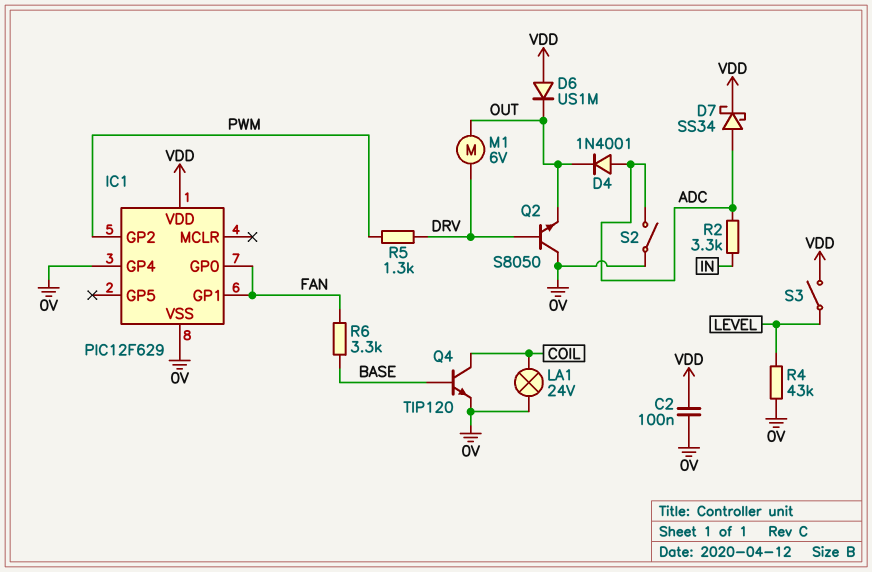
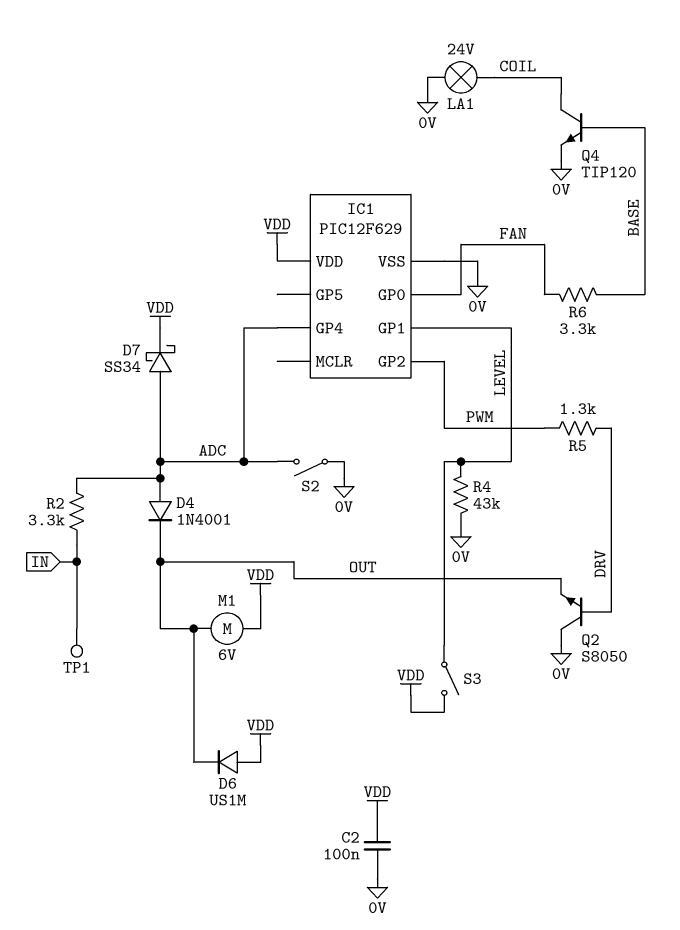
IC1 pin GP1: FAN -> LEVEL
IC1 pin GP4: 0V -> ADC
M1: motor 6V (DRV, OUT) -> motor 6V (OUT, VDD)
TP1: none -> test point (IN)

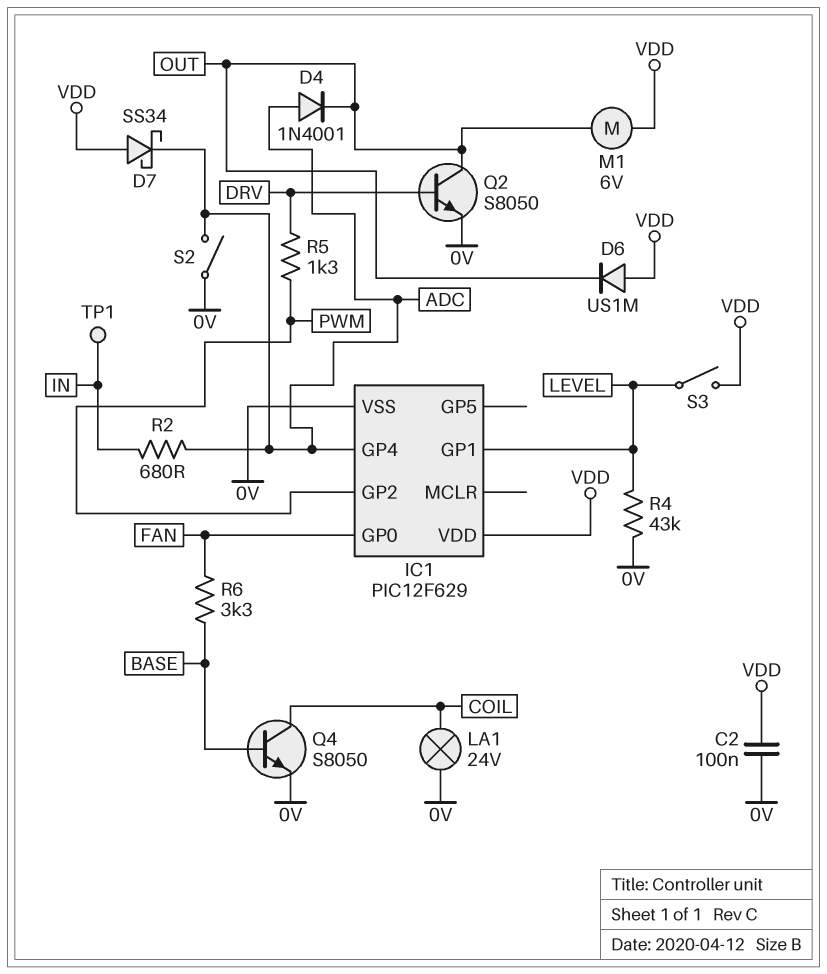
D7: schottky SS34 (A ADC, K VDD) -> schottky SS34 (A VDD, K ADC)
Q2: NPN S8050 (B DRV, C 0V, E OUT) -> NPN S8050 (B DRV, C OUT, E 0V)
Q4: NPN TIP120 (B BASE, C COIL, E 0V) -> NPN S8050 (B BASE, C COIL, E 0V)
R2: 3.3k (ADC, IN) -> 680 (ADC, IN)

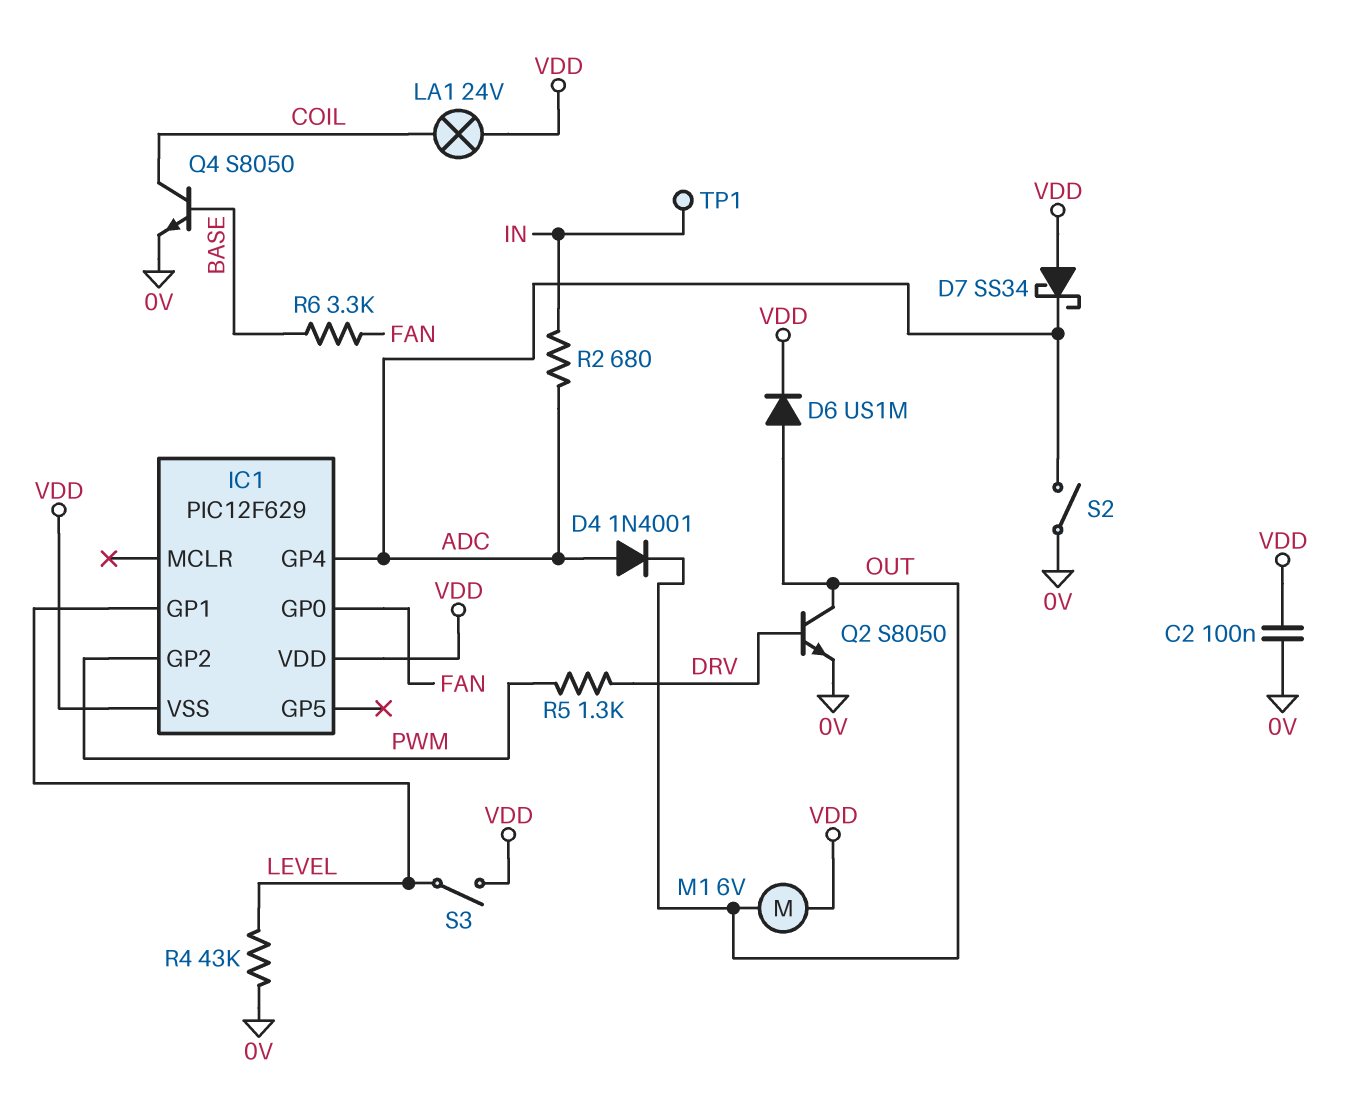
D6: diode US1M (A VDD, K OUT) -> diode US1M (A OUT, K VDD)
IC1 pin VSS: 0V -> VDD
LA1: lamp 24V (0V, COIL) -> lamp 24V (COIL, VDD)

